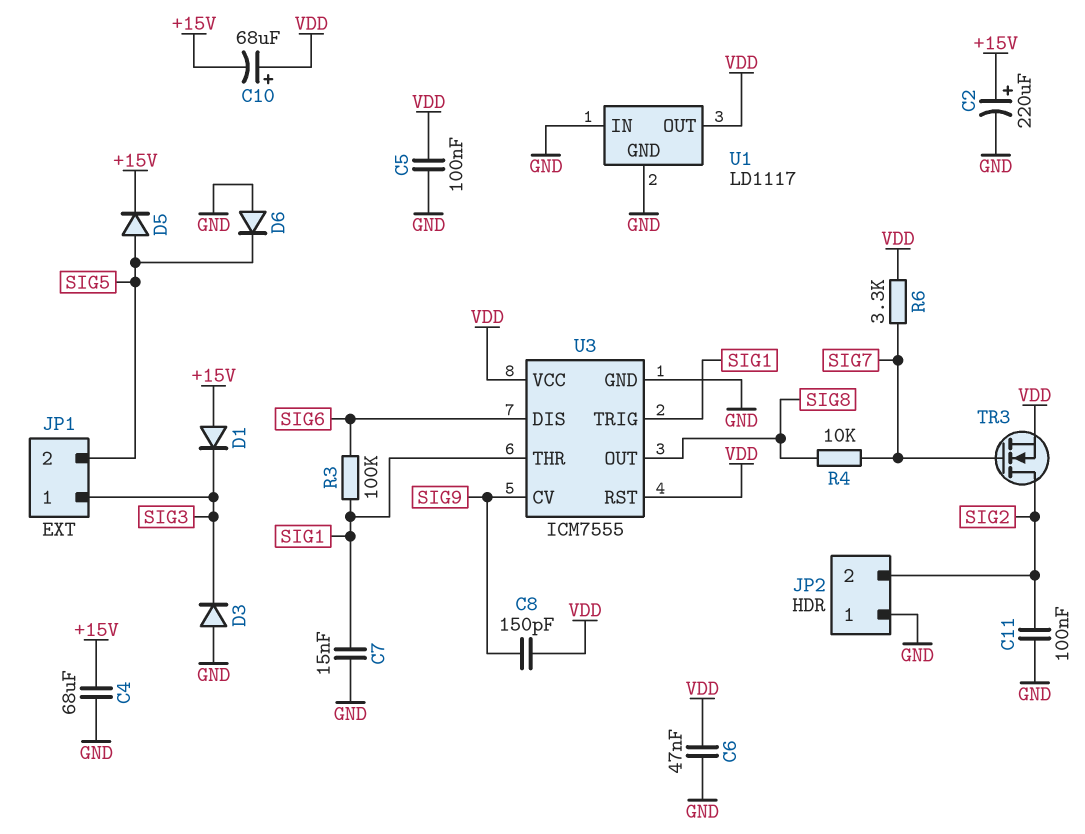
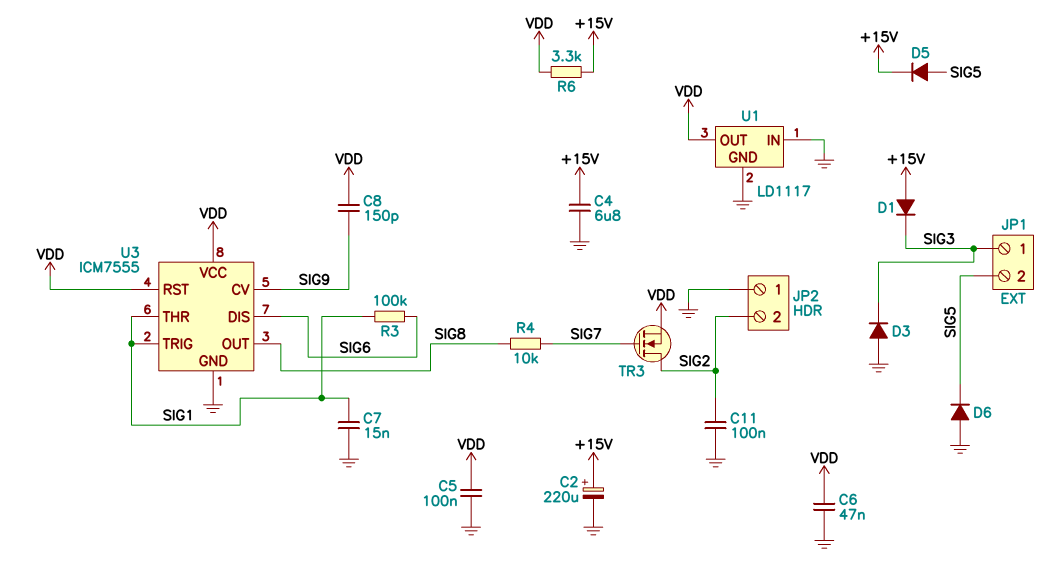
C4: 68uF (+15V, GND) -> 6.8uF (+15V, GND)
C10: 68uF (plus VDD, minus +15V) -> none
R6: 3.3k (SIG7, VDD) -> 3.3k (+15V, VDD)

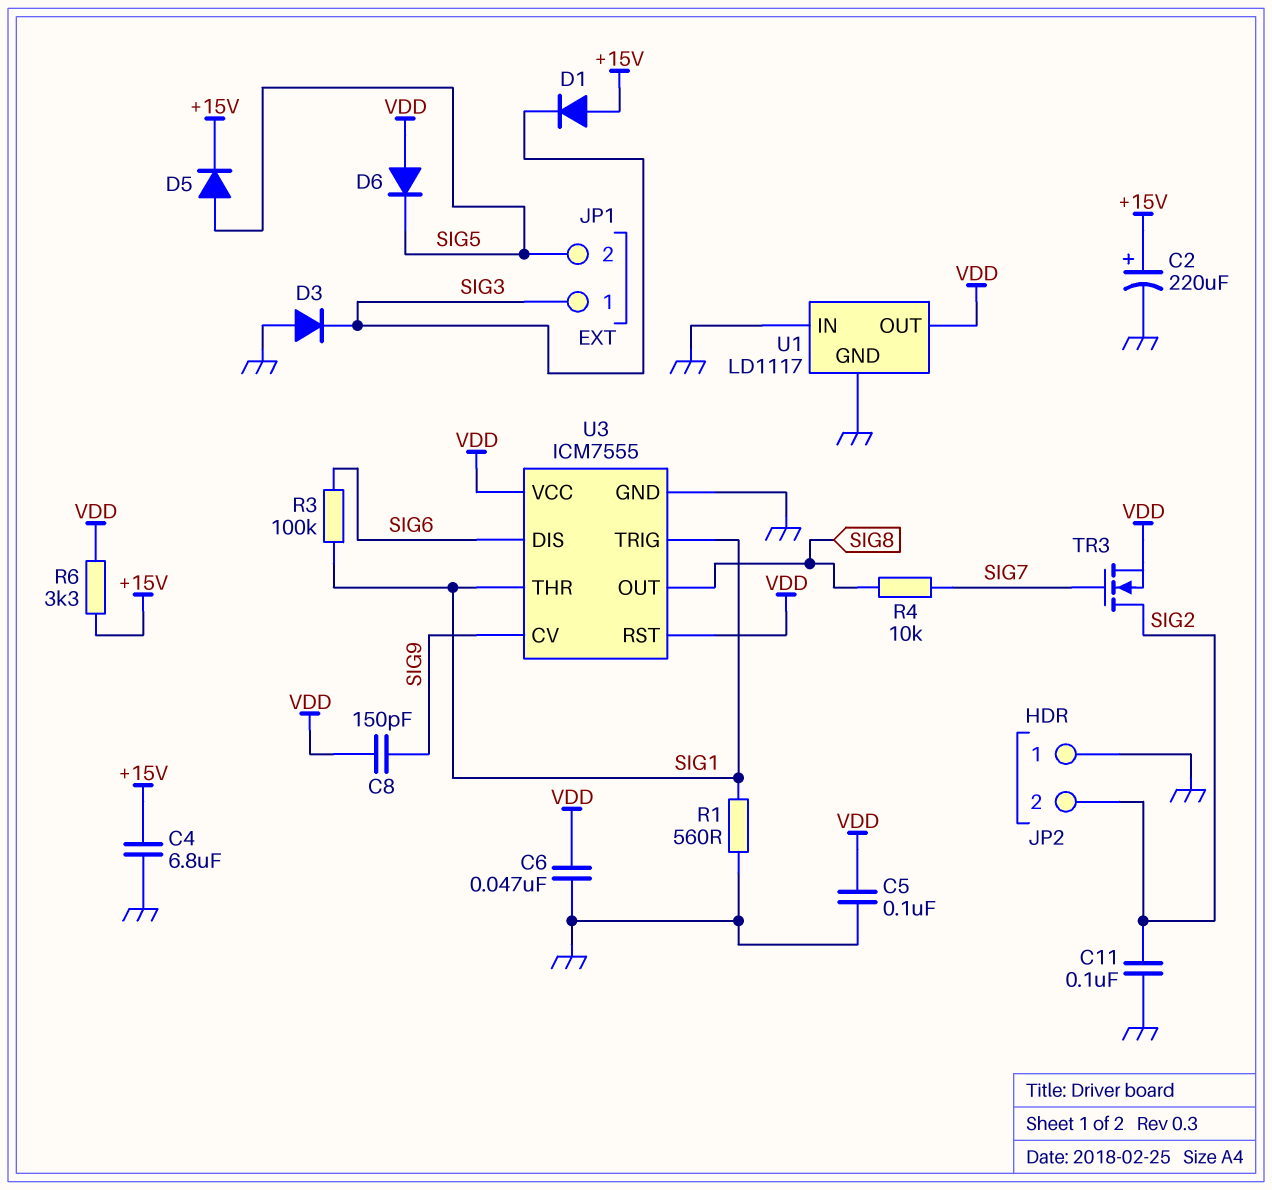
C7: 15nF (GND, SIG1) -> none
D6: diode (A GND, K SIG5) -> diode (A VDD, K SIG5)
R1: none -> 560 (GND, SIG1)

